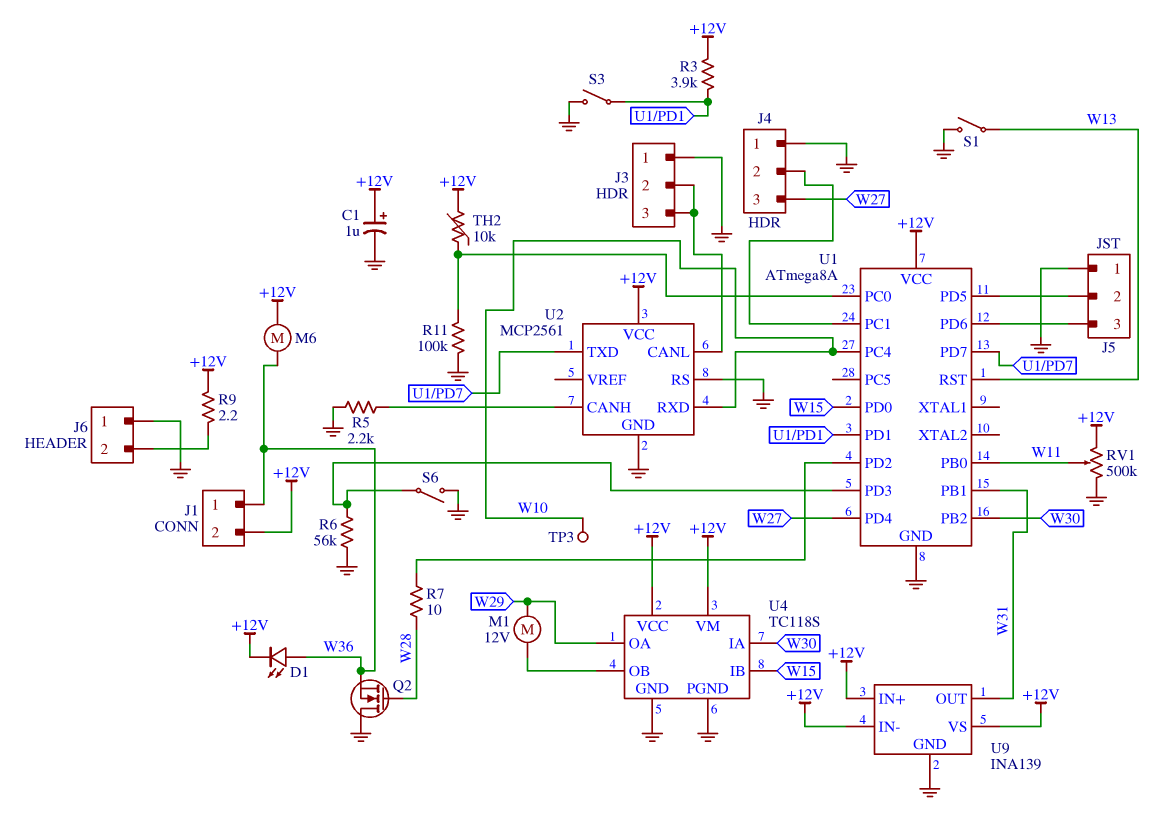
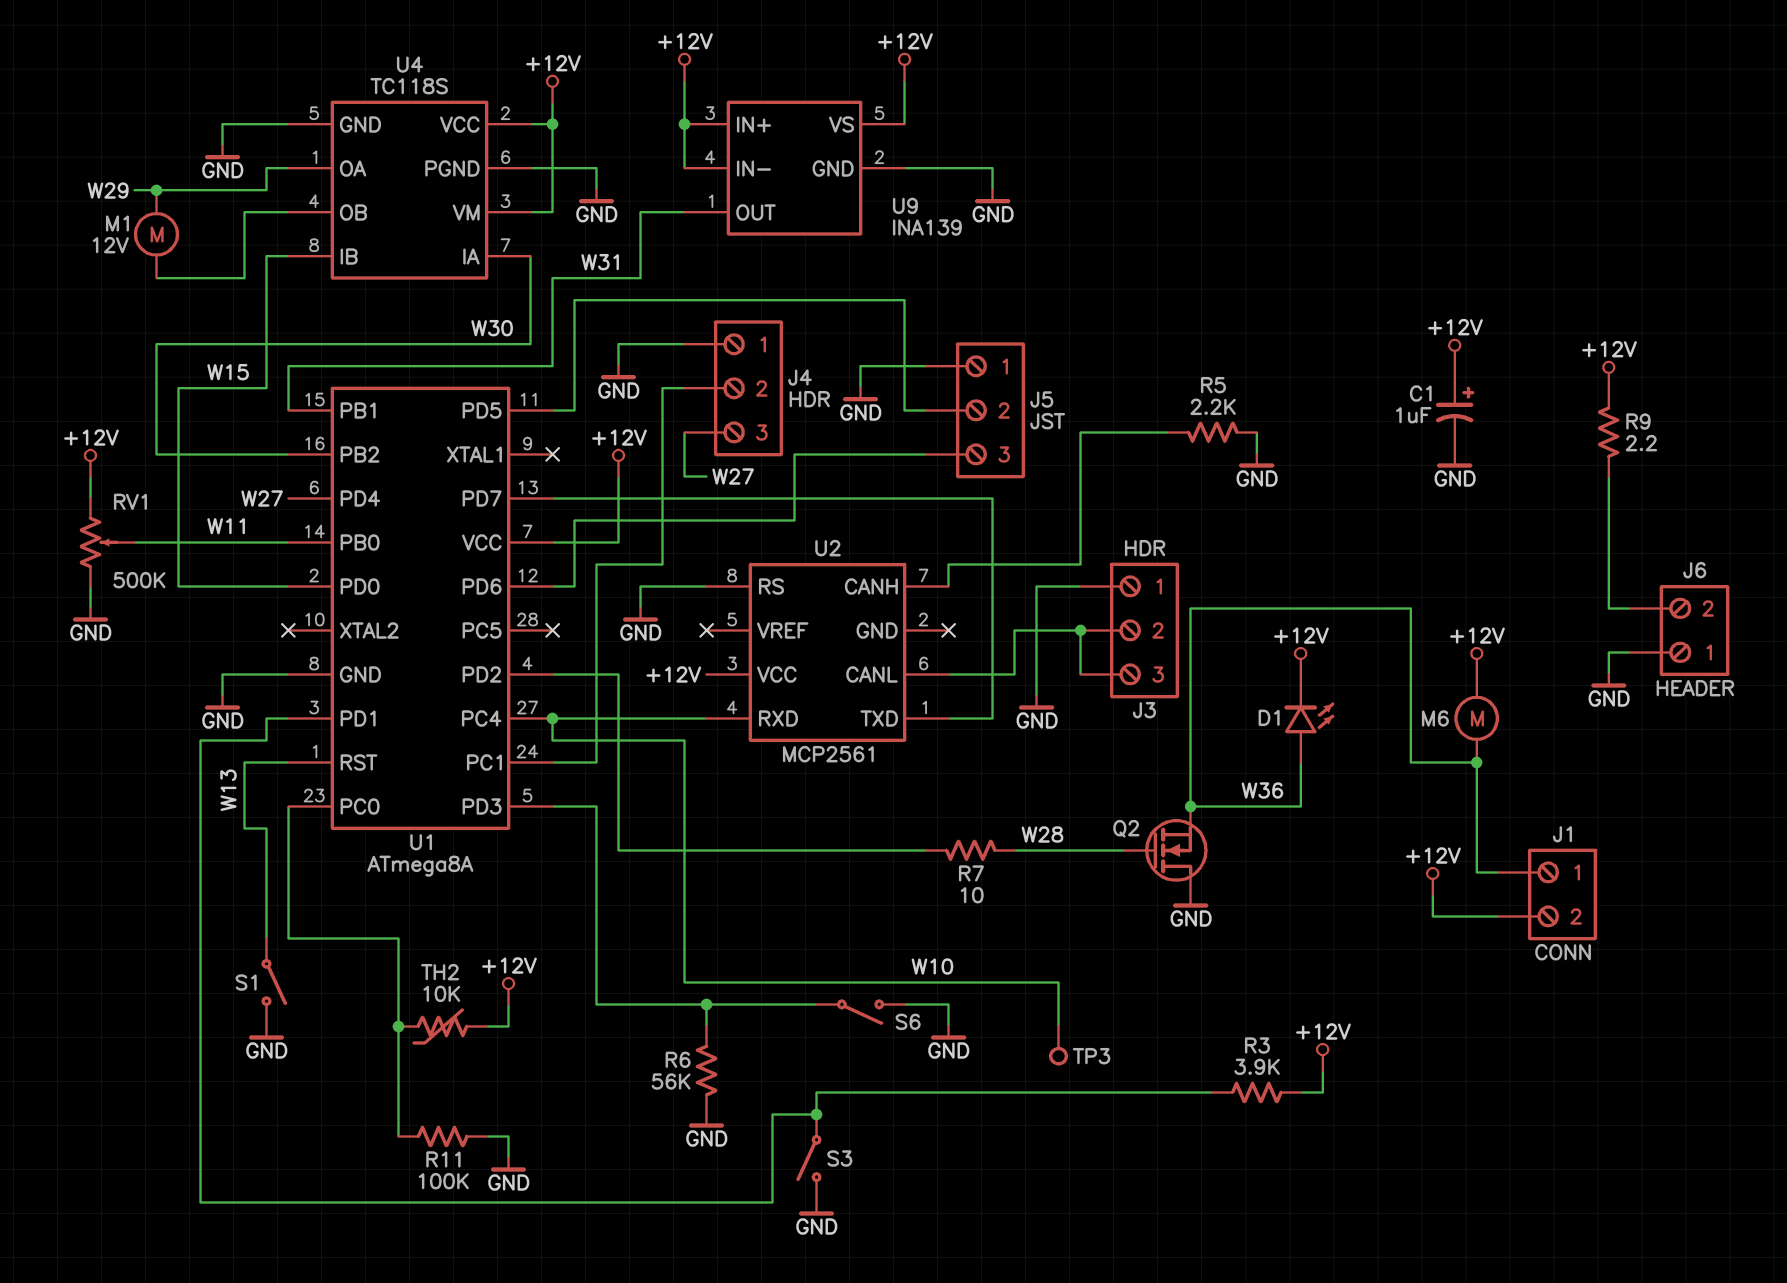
U2 pin GND: GND -> none

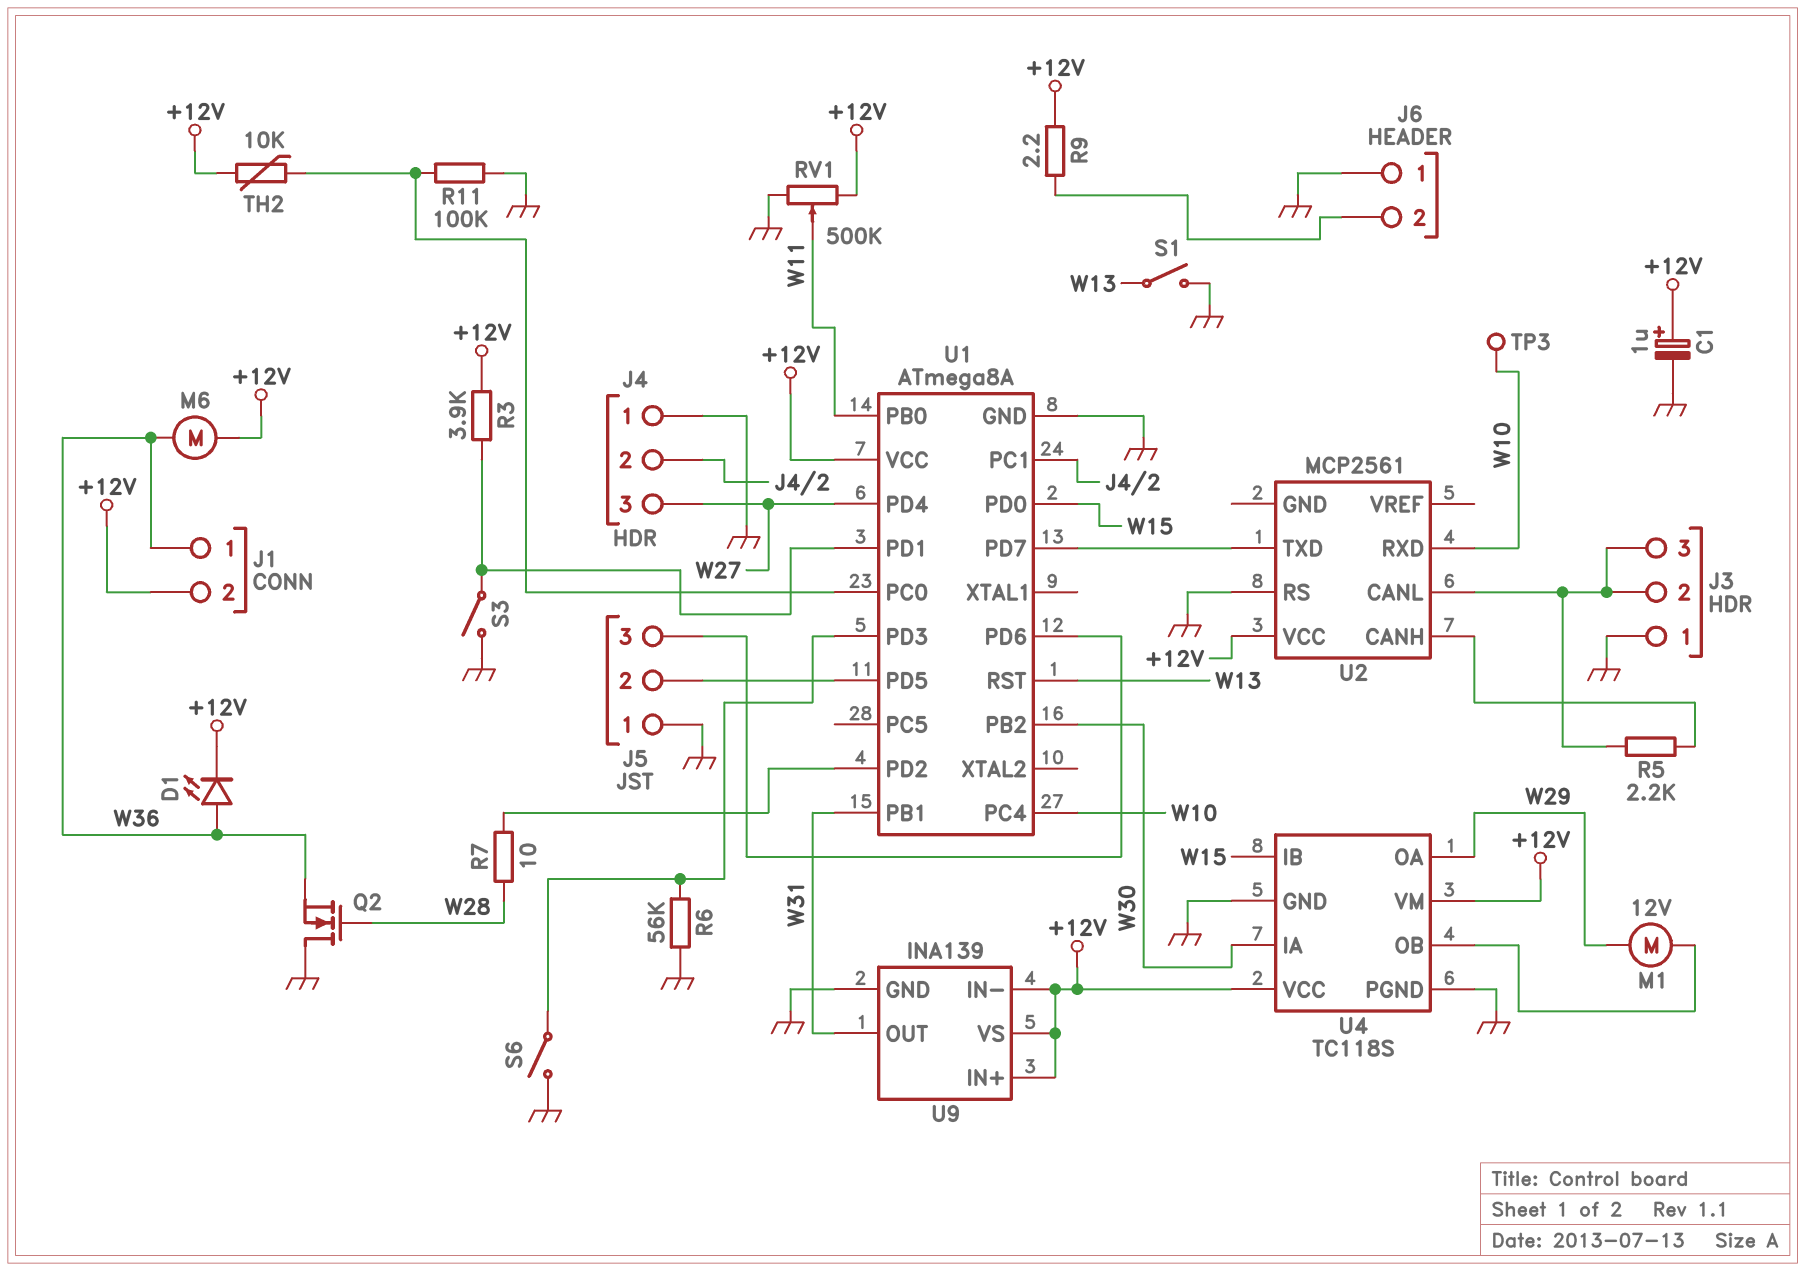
R5: 2.2k (GND, U2/CANH) -> 2.2k (J3/2, U2/CANH)

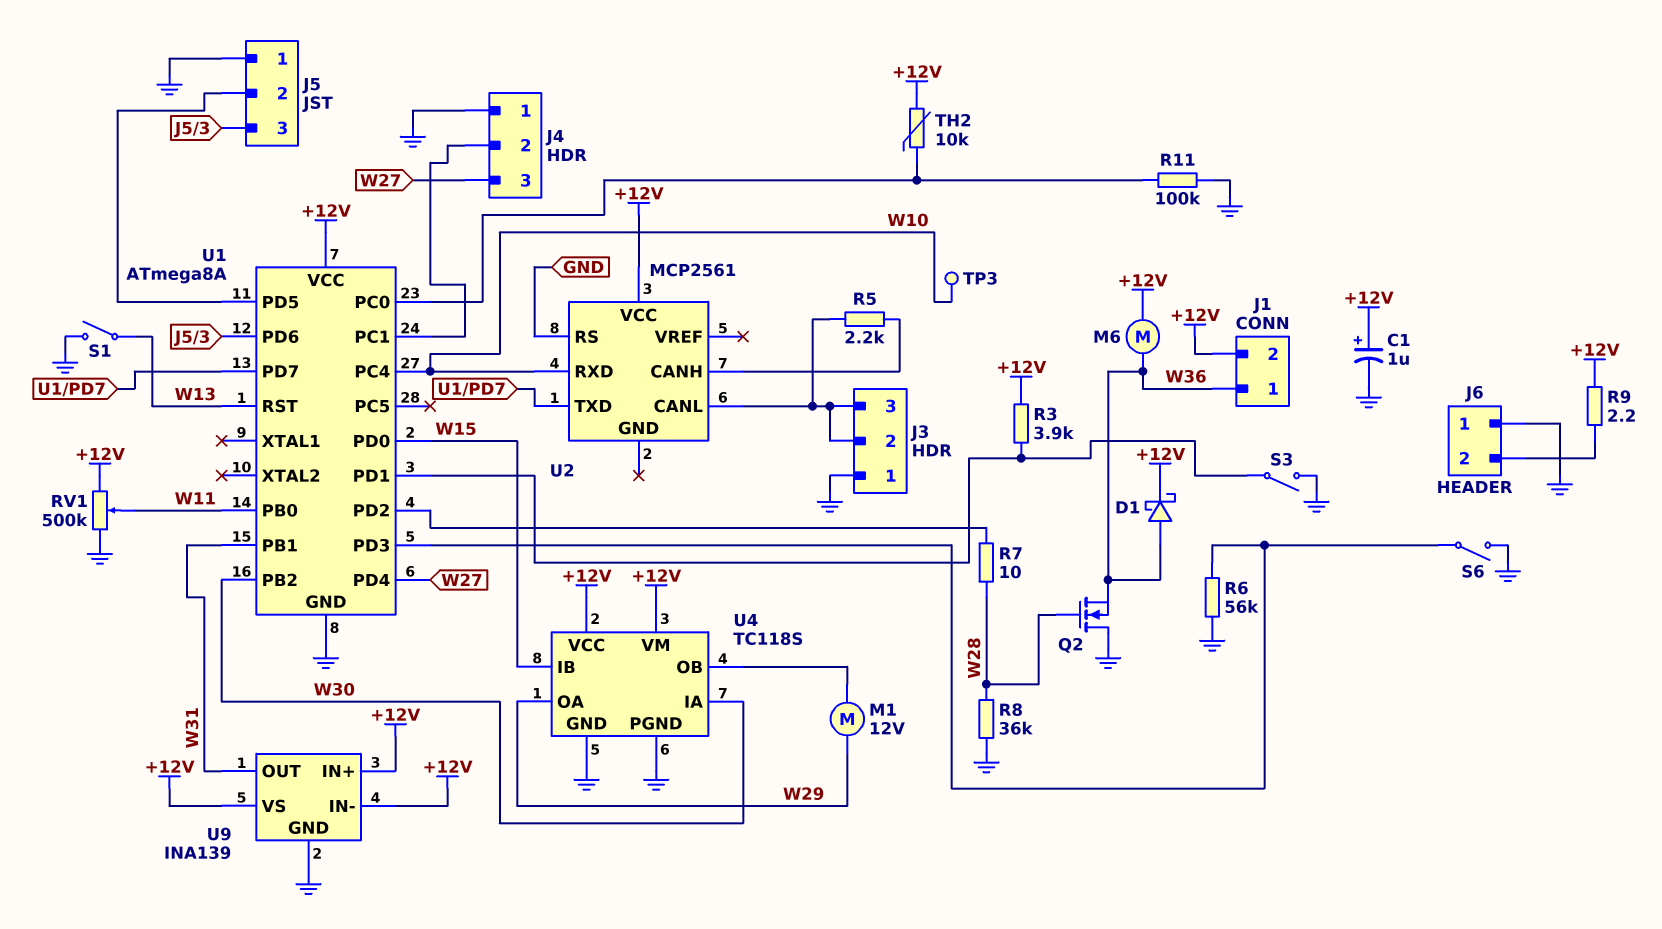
D1: LED (A W36, K +12V) -> schottky (A W36, K +12V)
R8: none -> 36k (GND, W28)

